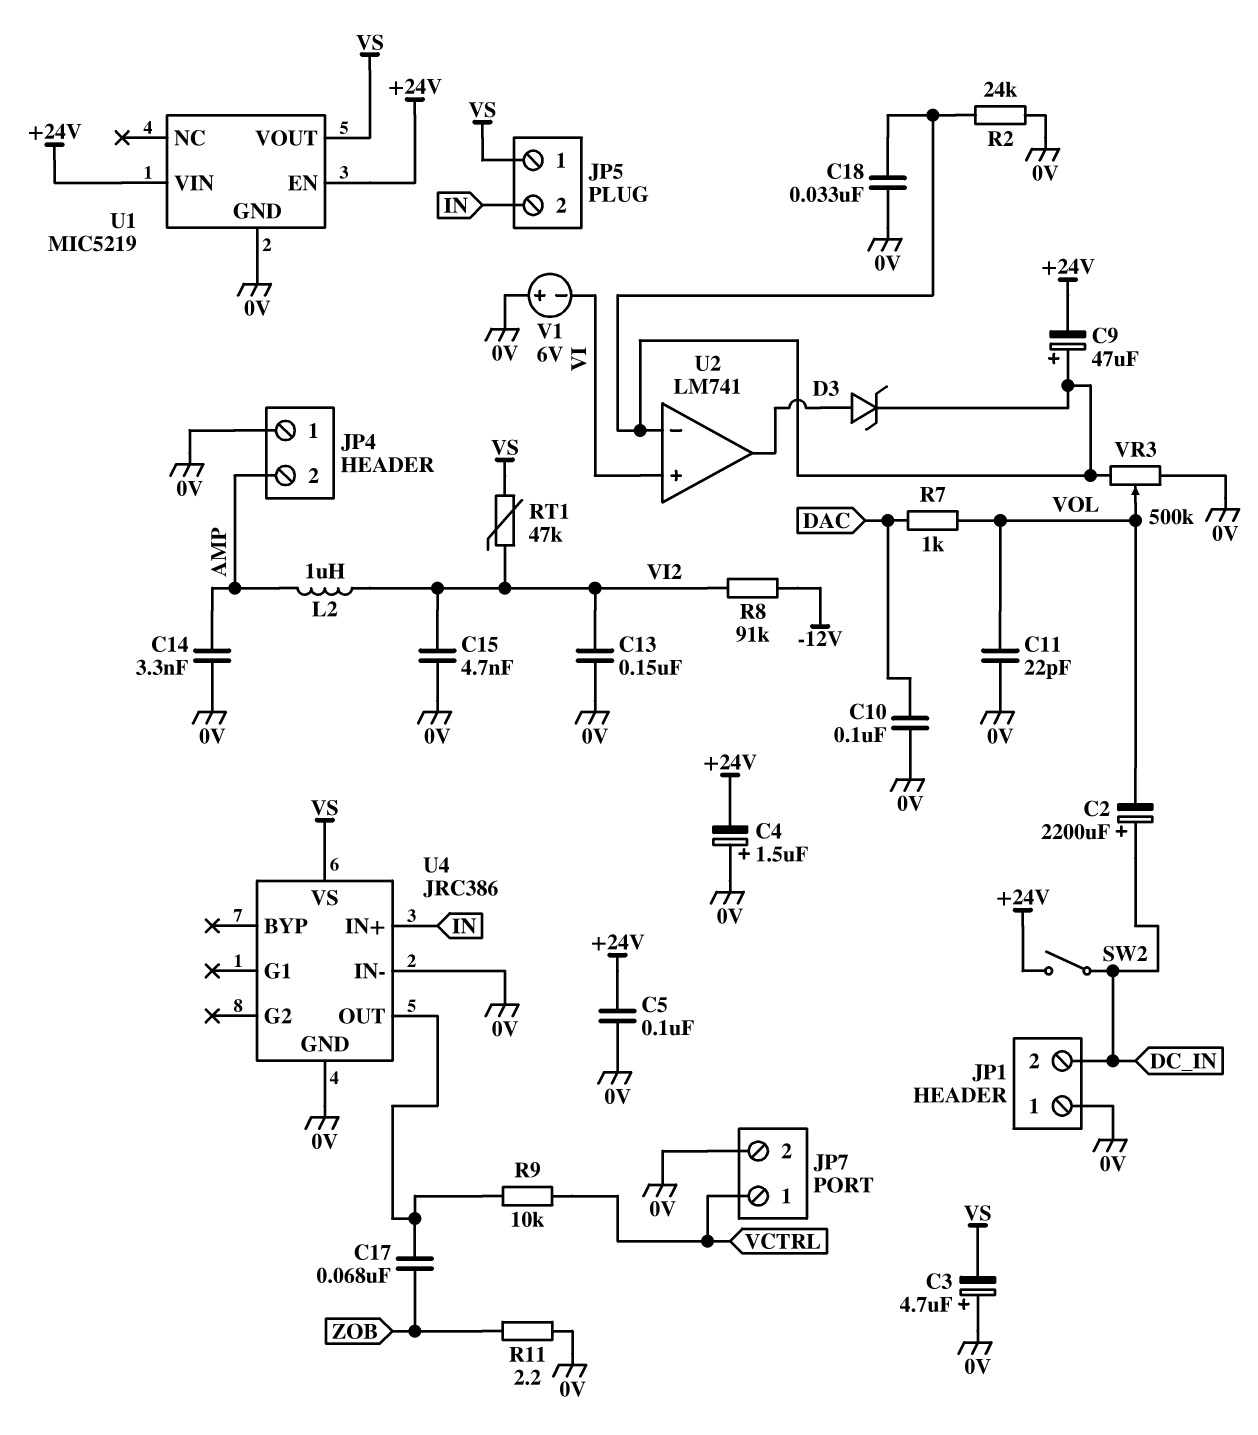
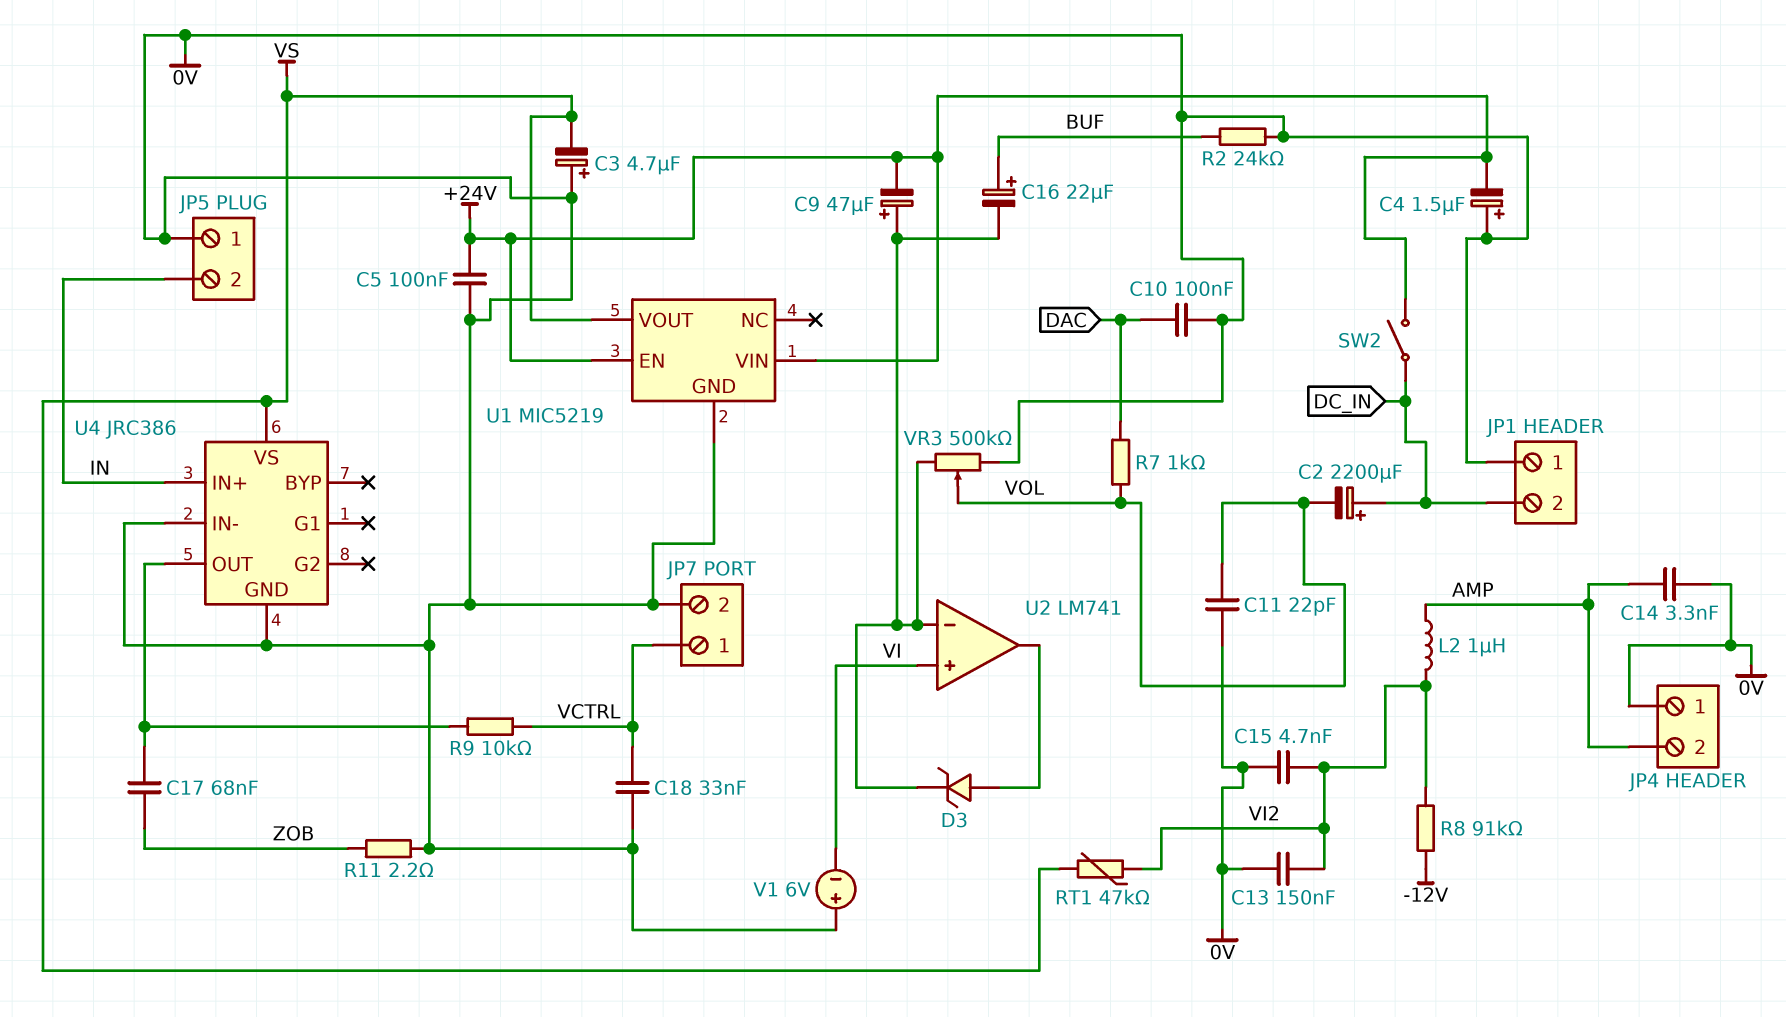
C16: none -> 22uF (plus BUF, minus U2/in-)
C18: 33nF (0V, U2/in-) -> 33nF (0V, VCTRL)
JP5 pin 1: VS -> 0V
R2: 24k (0V, U2/in-) -> 24k (0V, BUF)

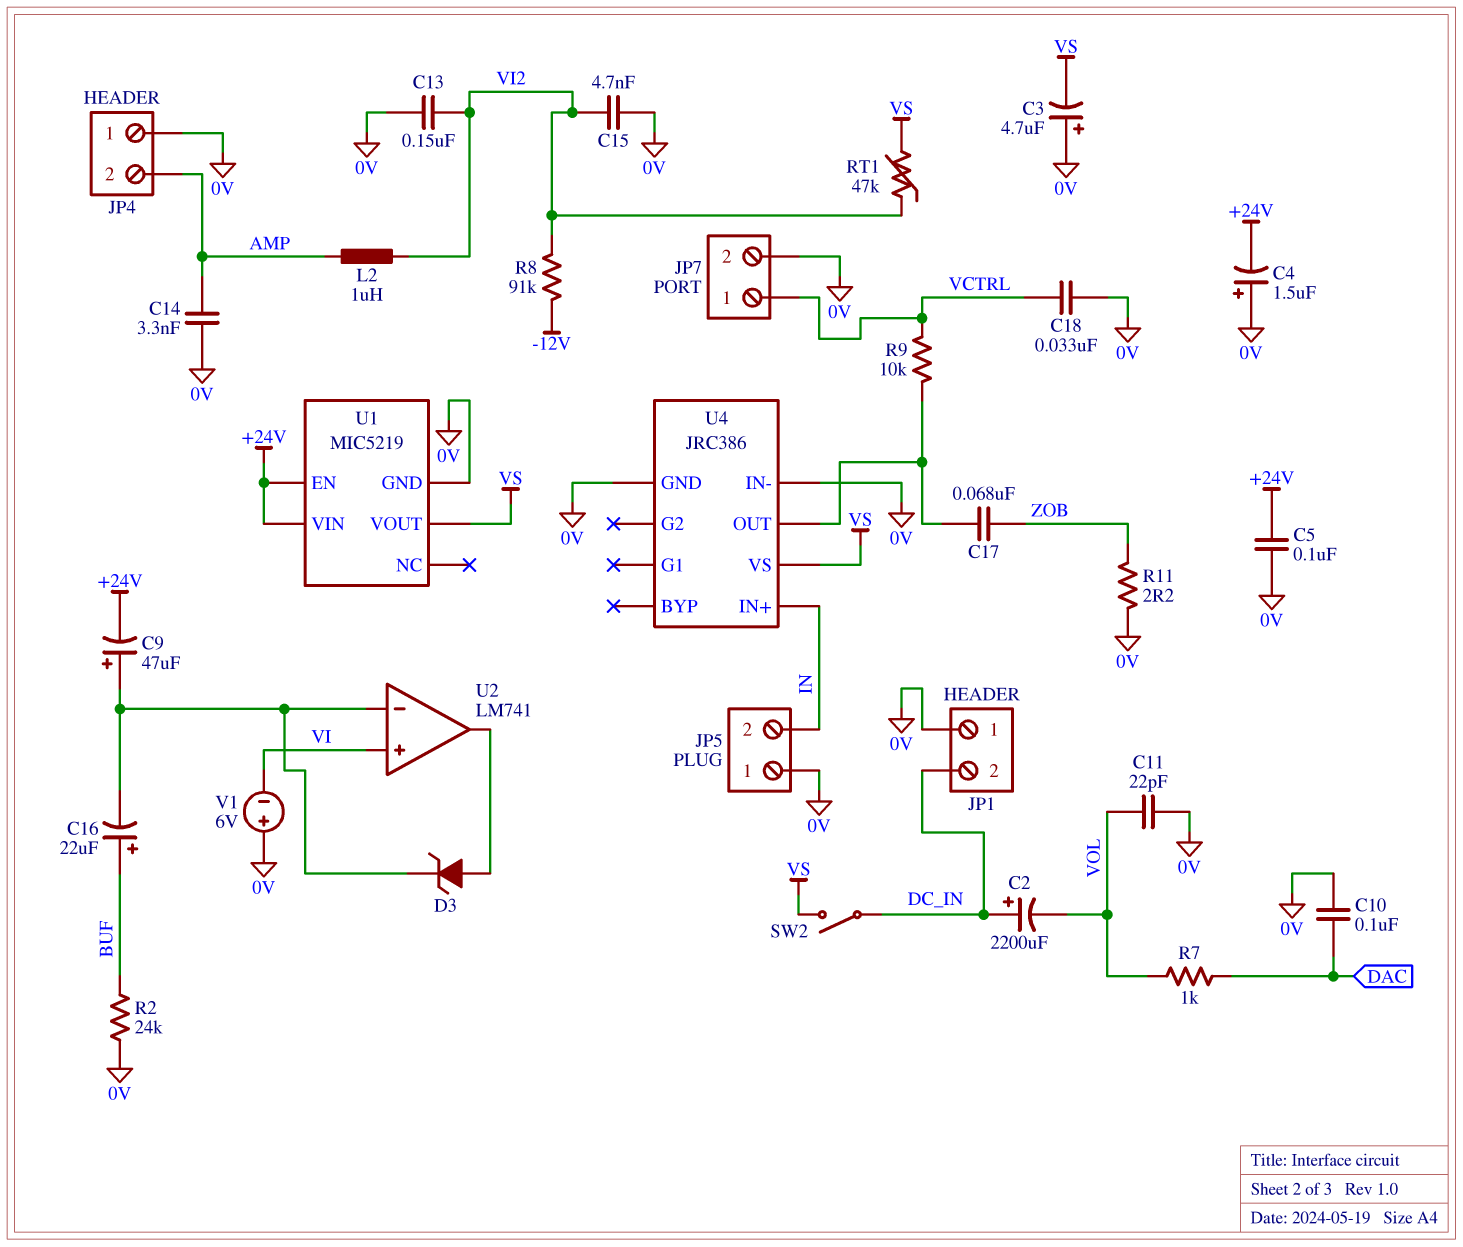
SW2: switch (+24V, DC_IN) -> switch (DC_IN, VS)
VR3: 500k (0V, U2/in-, wiper VOL) -> none

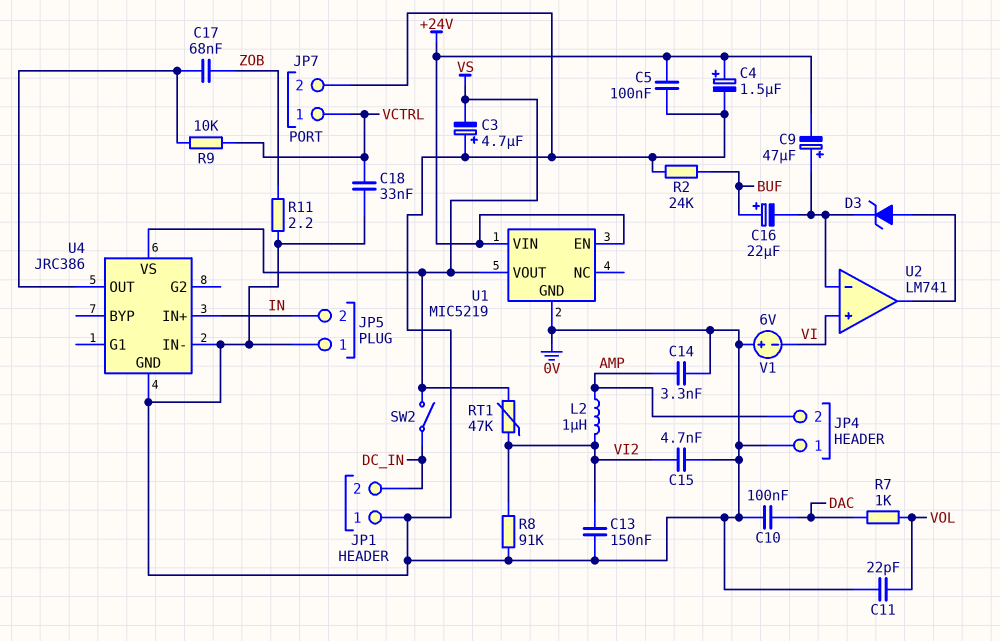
C2: 2200uF (plus DC_IN, minus VOL) -> none
C4: 1.5uF (plus 0V, minus +24V) -> 1.5uF (plus +24V, minus 0V)
R8: 91k (-12V, VI2) -> 91k (0V, VI2)

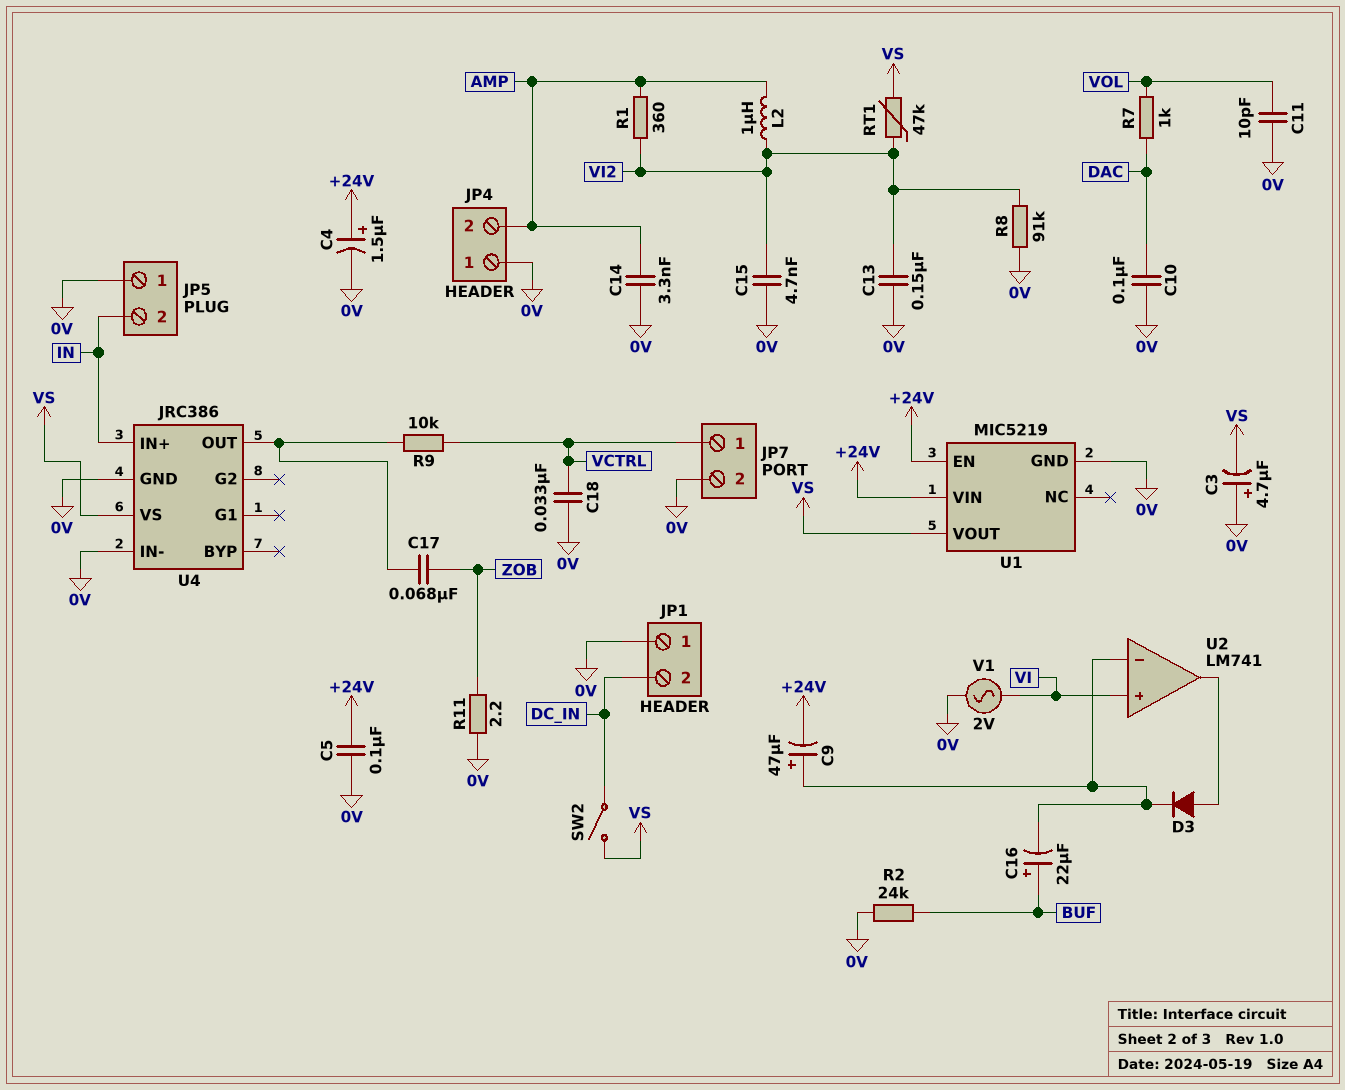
C11: 22pF (0V, VOL) -> 10pF (0V, VOL)
D3: zener (A U2/out, K U2/in-) -> diode (A U2/out, K U2/in-)
R1: none -> 360 (AMP, VI2)
V1: 6V (plus 0V, minus VI) -> AC 2V (0V, VI)

